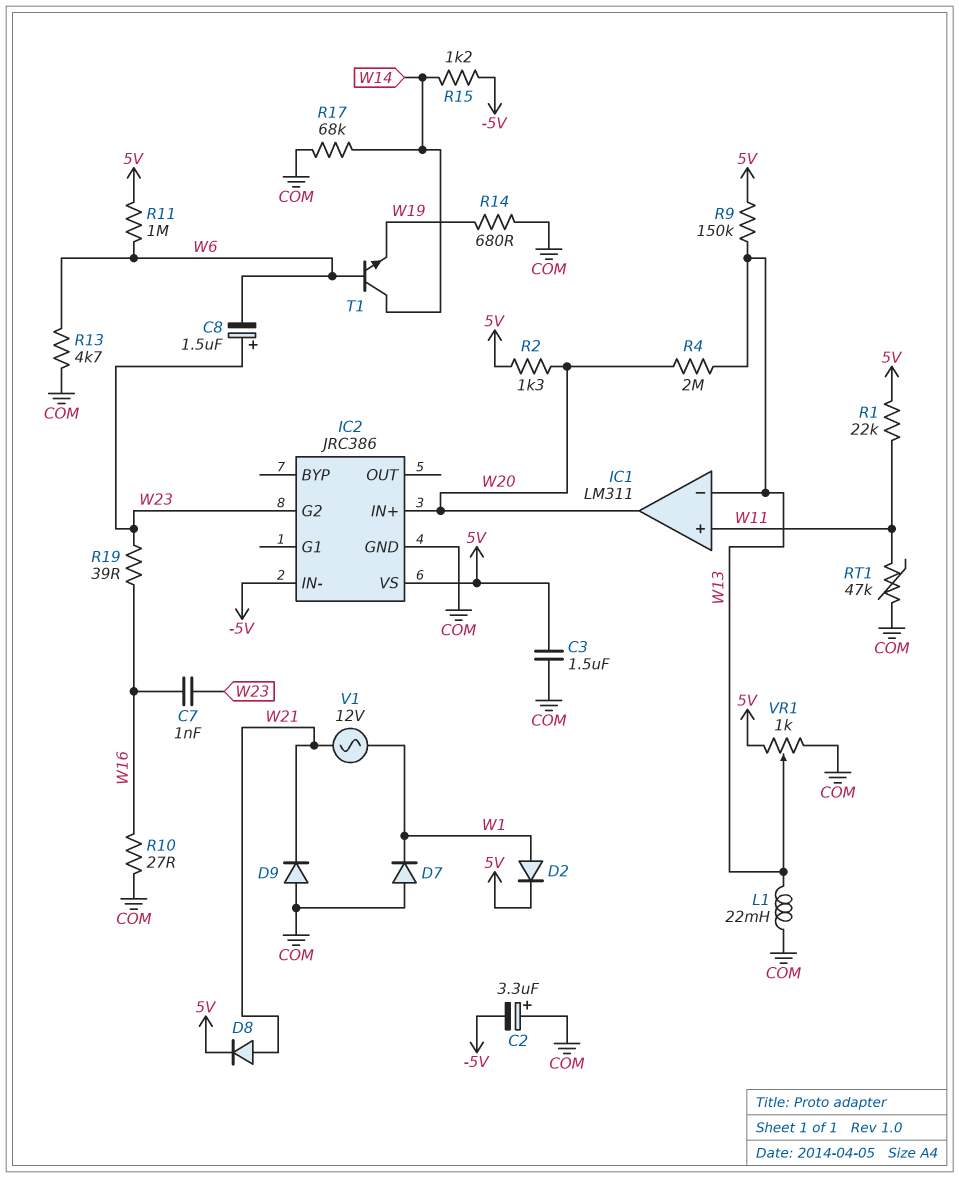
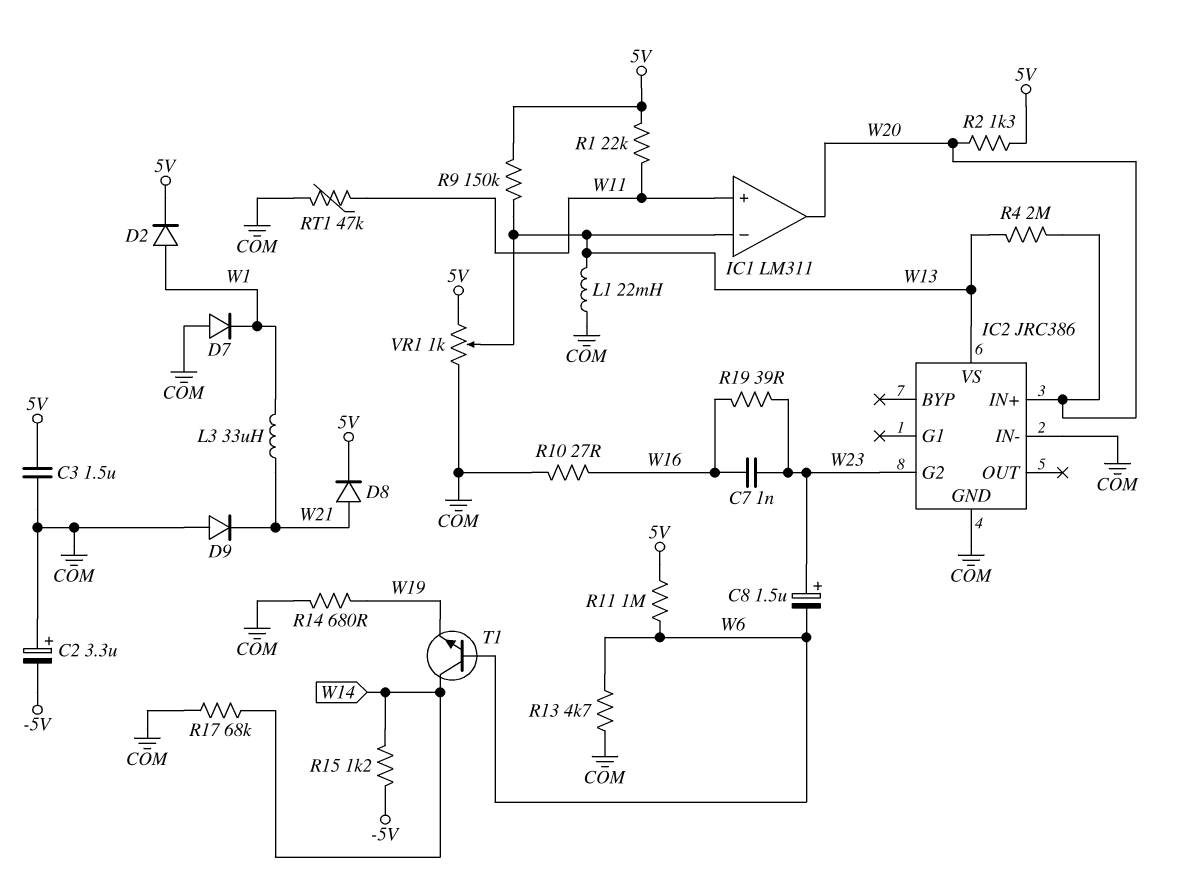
IC2 pin IN-: -5V -> COM
IC2 pin VS: 5V -> W13
L3: none -> 33uH (W1, W21)
V1: AC 12V (W1, W21) -> none

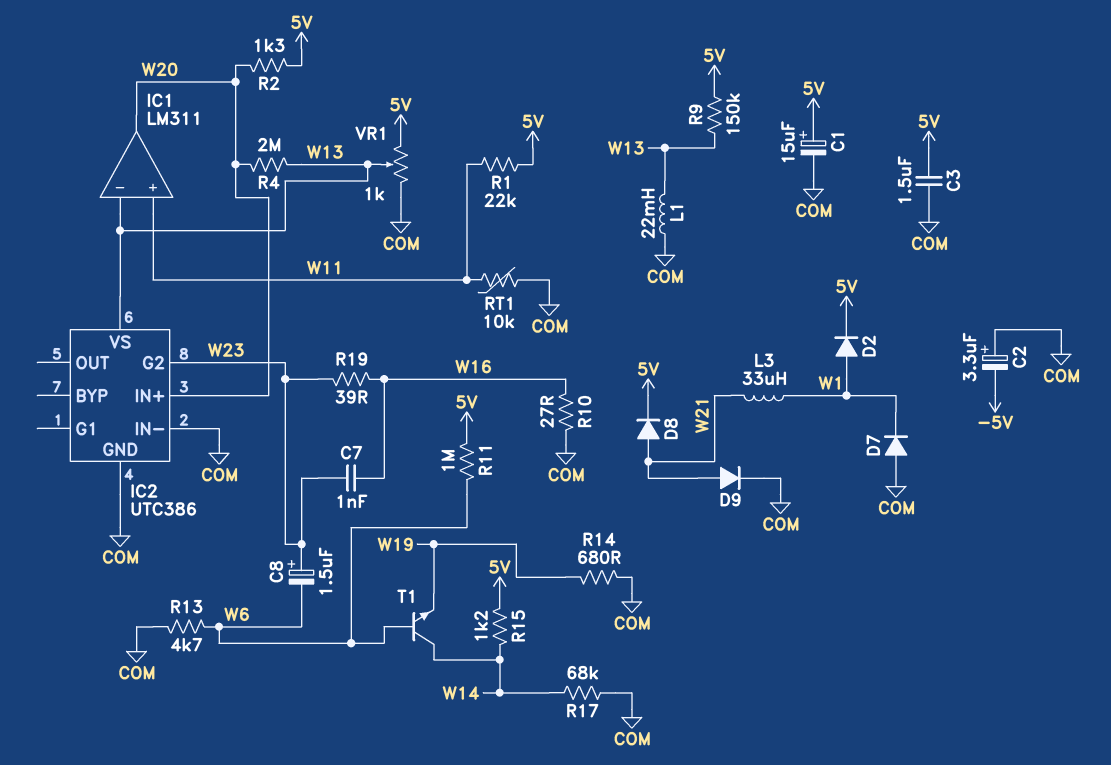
C1: none -> 15uF (plus 5V, minus COM)
D9: diode (A COM, K W21) -> diode (A W21, K COM)
IC2: JRC386 -> UTC386
R15: 1.2k (-5V, W14) -> 1.2k (5V, W14)
RT1: 47k (COM, W11) -> 10k (COM, W11)

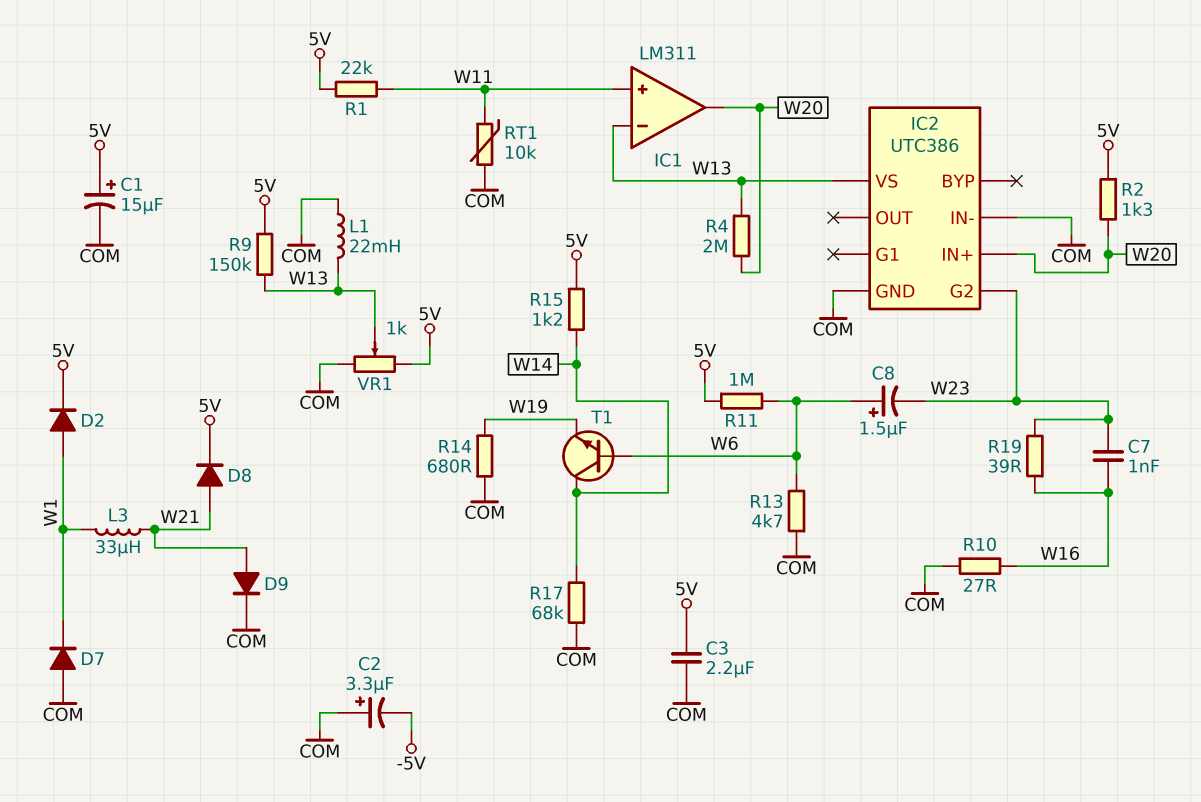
C3: 1.5uF (5V, COM) -> 2.2uF (5V, COM)
C8: 1.5uF (plus W23, minus W6) -> 1.5uF (plus W6, minus W23)

